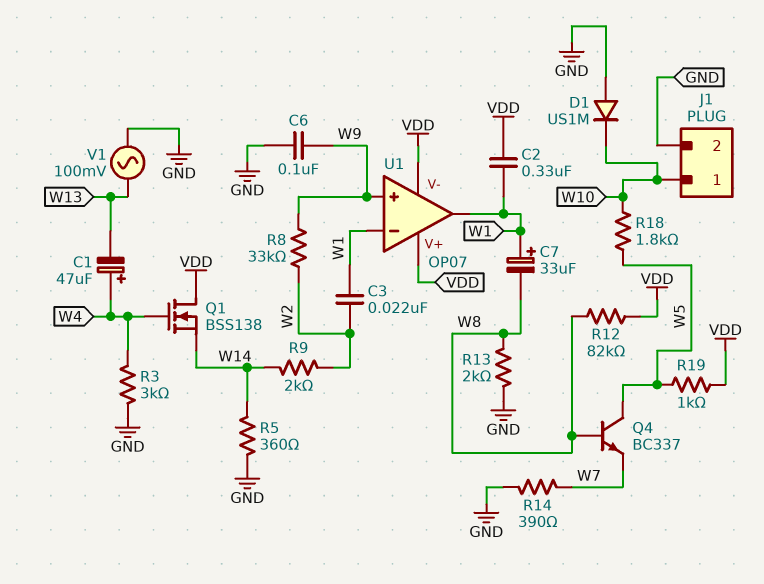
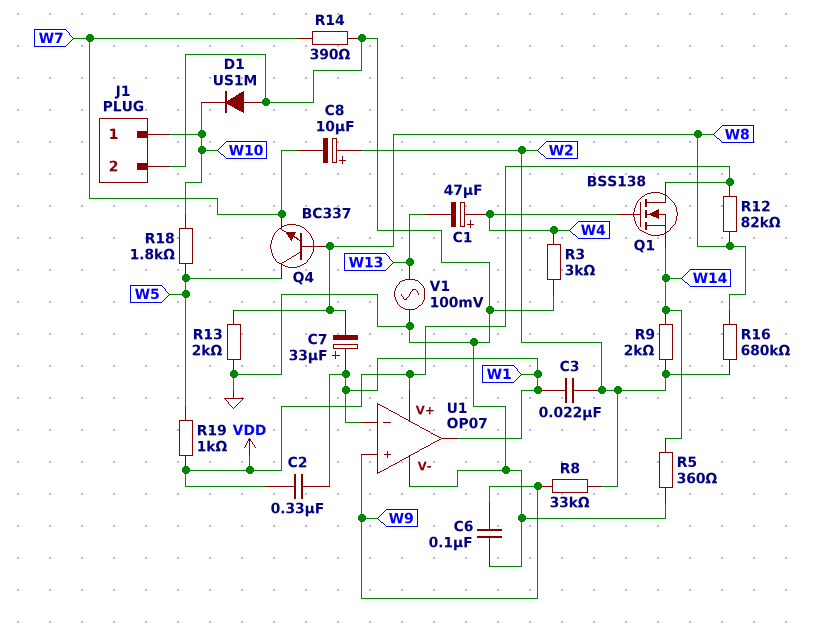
C8: none -> 10uF (plus W2, minus W7)
R16: none -> 680k (W2, W8)
U1 pin V-: VDD -> GND

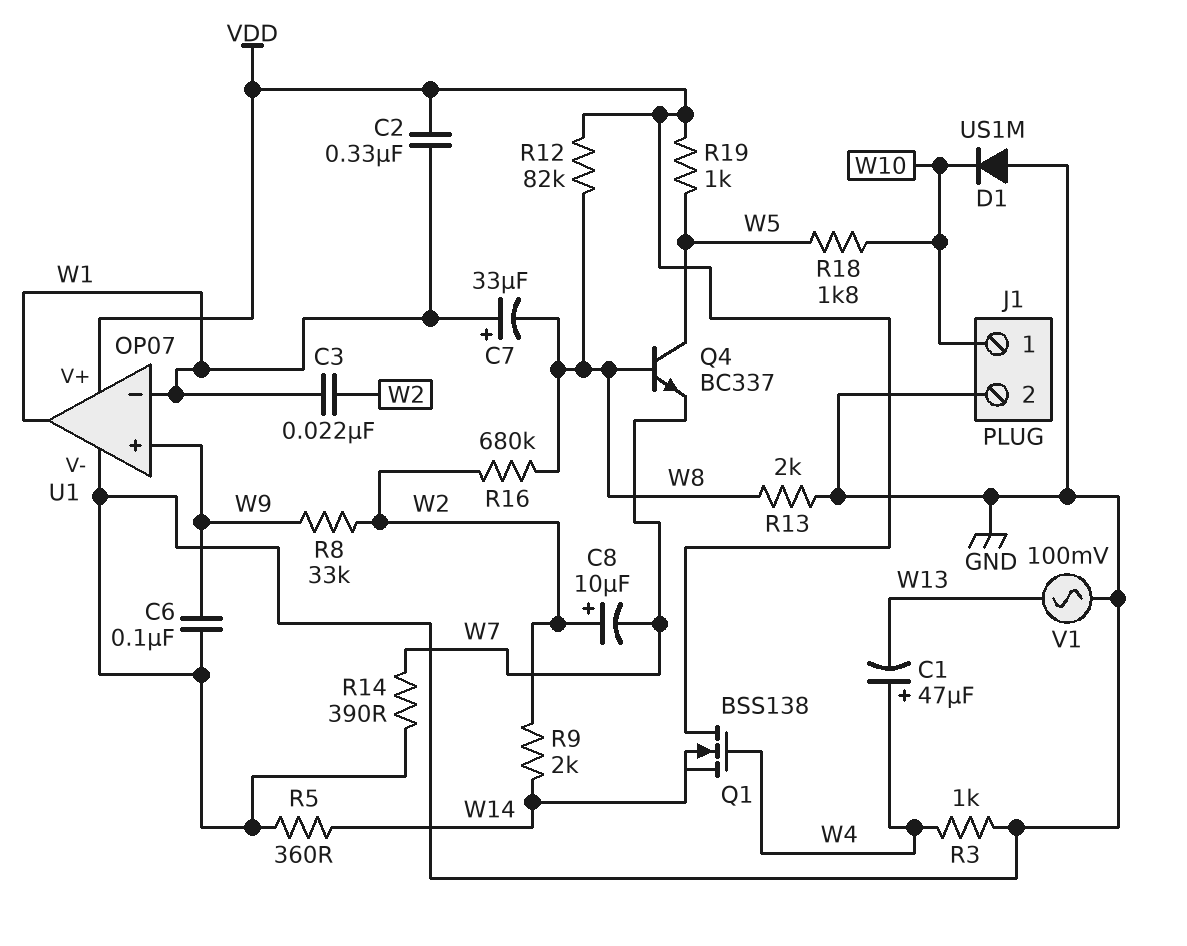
R3: 3k (GND, W4) -> 1k (GND, W4)

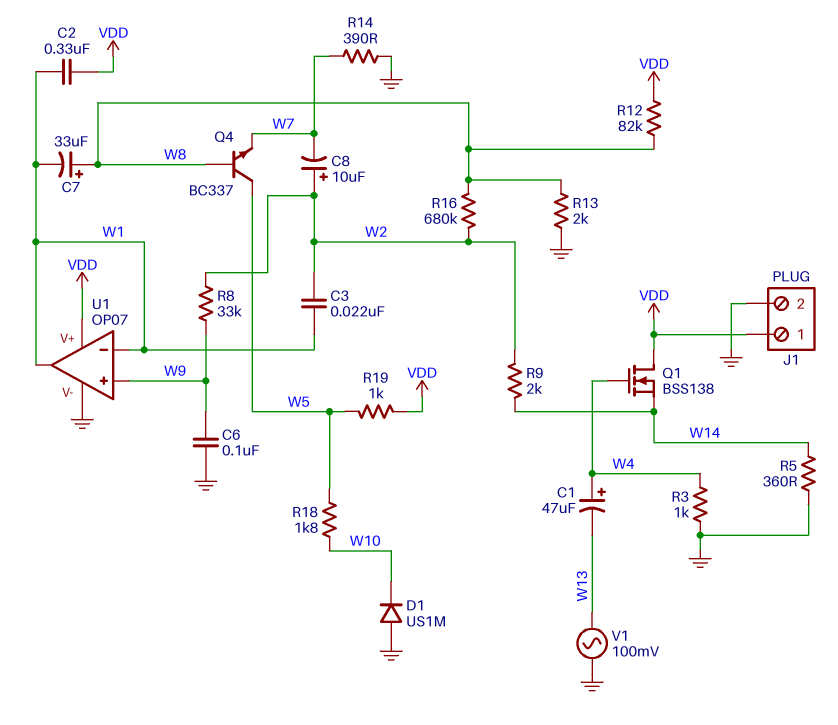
C7: 33uF (plus W1, minus W8) -> 33uF (plus W8, minus W1)
J1 pin 1: W10 -> VDD

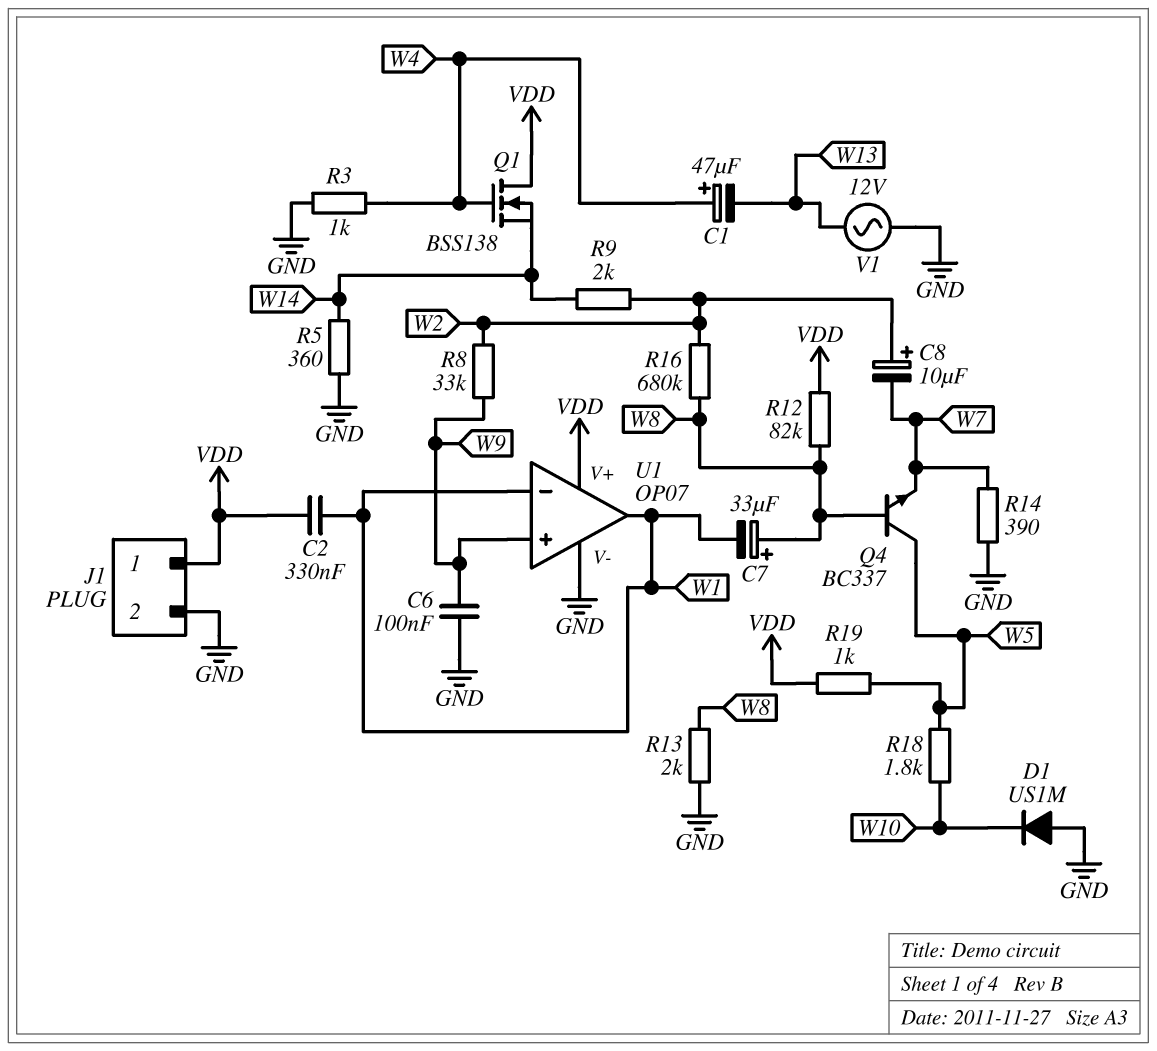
C3: 22nF (W1, W2) -> none
V1: AC 100mV (GND, W13) -> AC 12V (GND, W13)

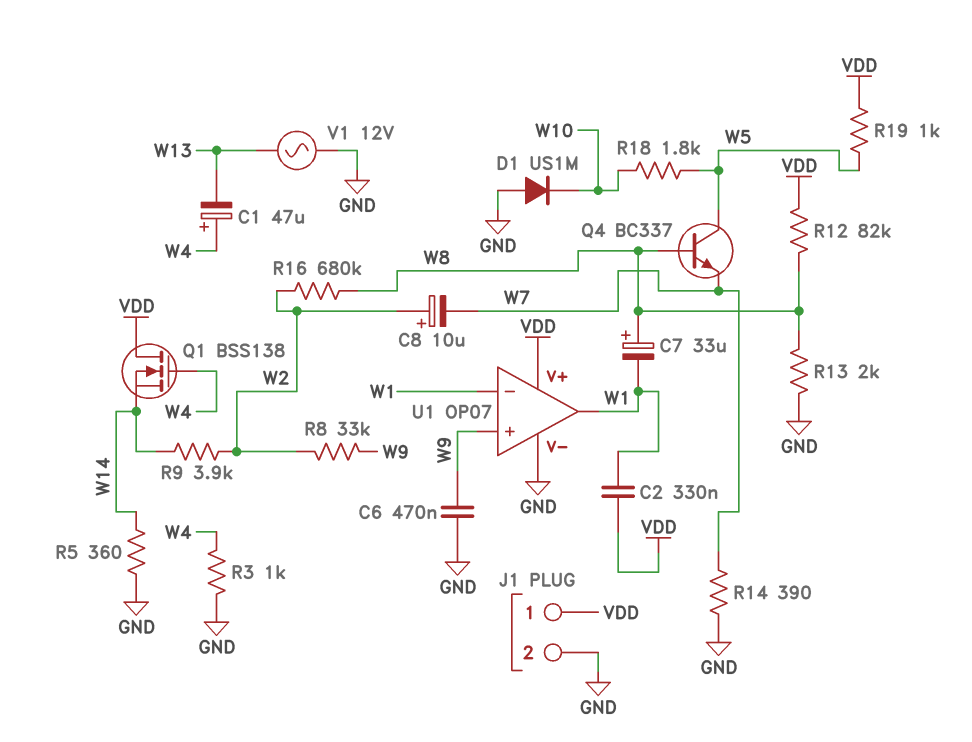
C6: 100nF (GND, W9) -> 470nF (GND, W9)
R9: 2k (W2, W14) -> 3.9k (W2, W14)

